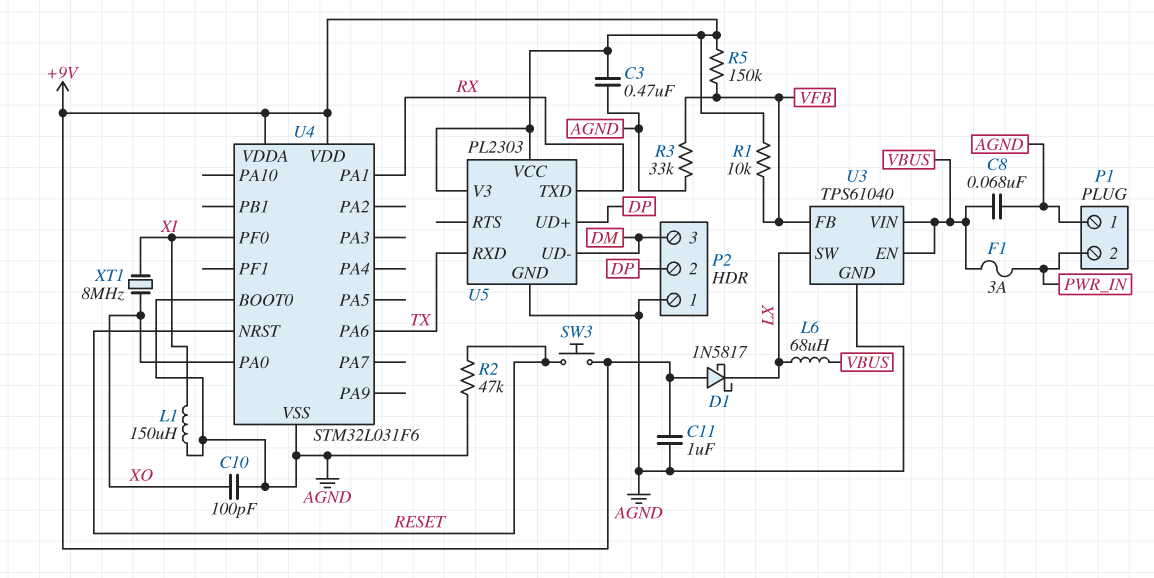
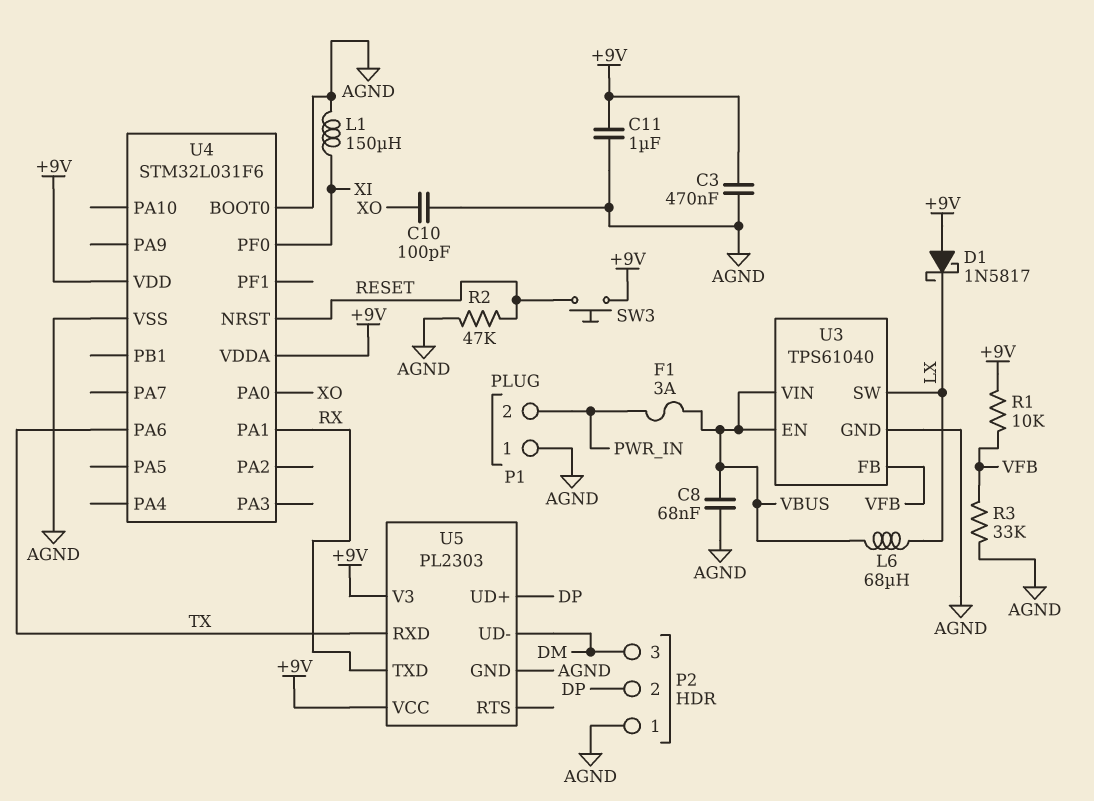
R5: 150k (+9V, VFB) -> none
XT1: 8MHz (XI, XO) -> none

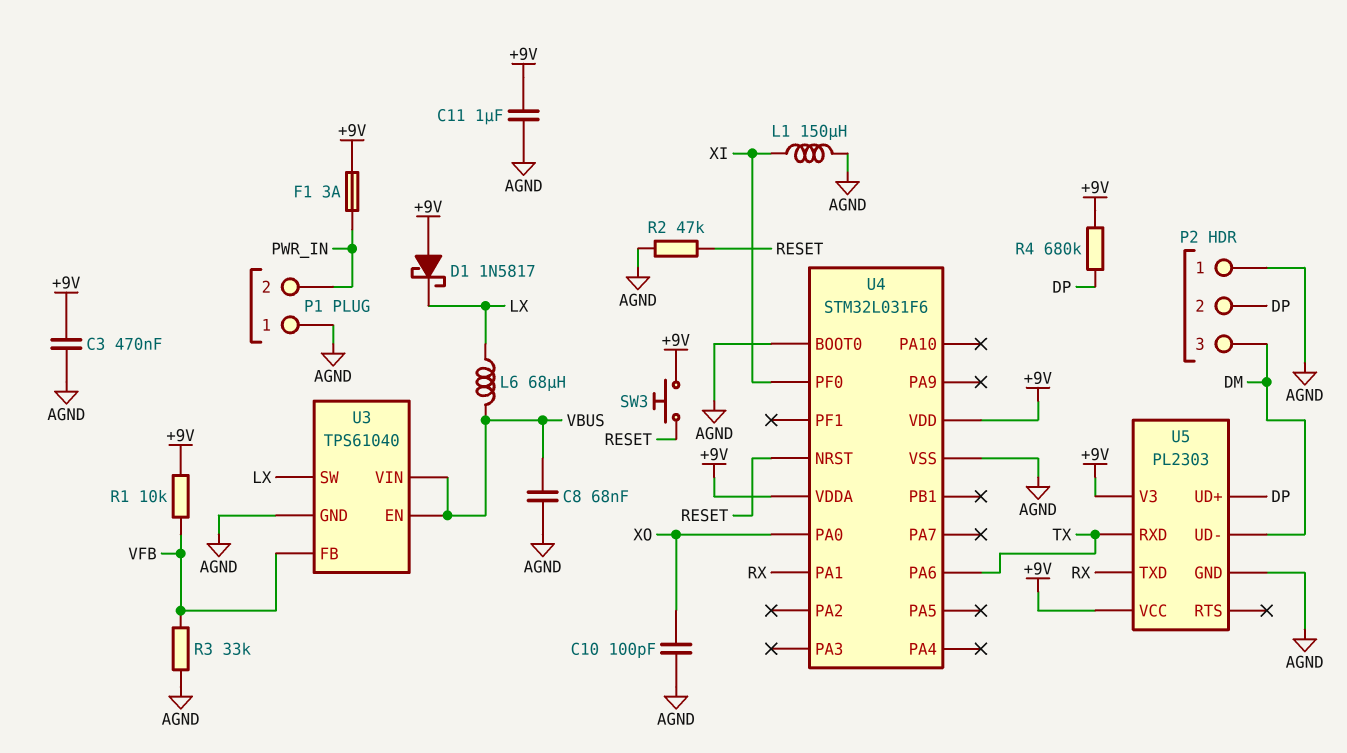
F1: 3A (PWR_IN, VBUS) -> 3A (+9V, PWR_IN)
R4: none -> 680k (+9V, DP)

